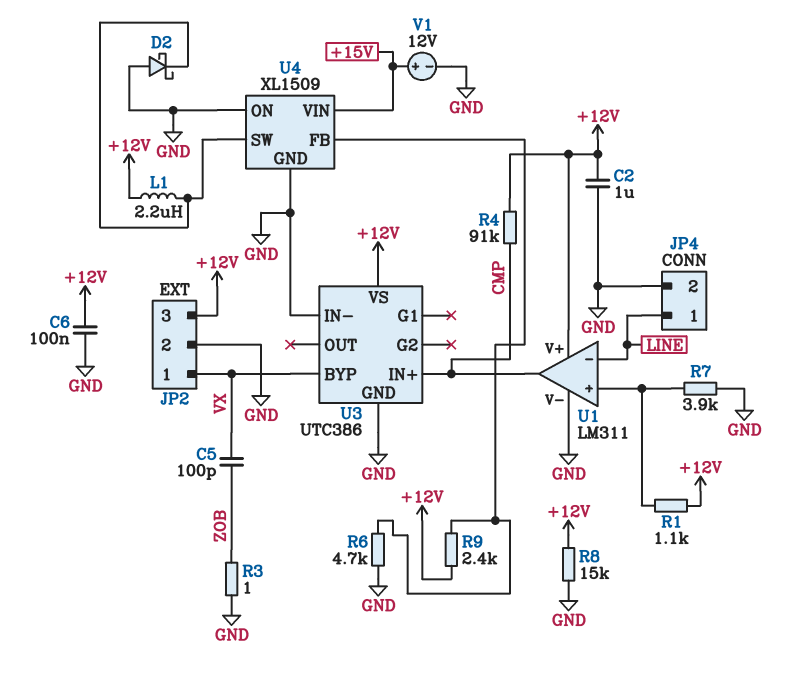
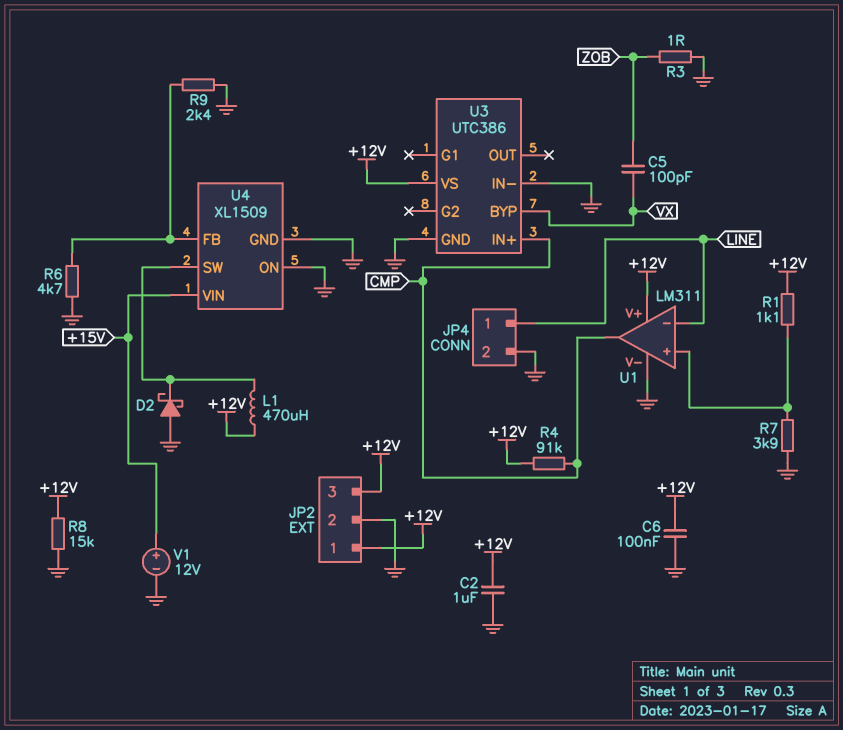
JP2 pin 1: VX -> +12V
L1: 2.2uH (+12V, U4/SW) -> 470uH (+12V, U4/SW)
R9: 2.4k (+12V, U4/FB) -> 2.4k (GND, U4/FB)

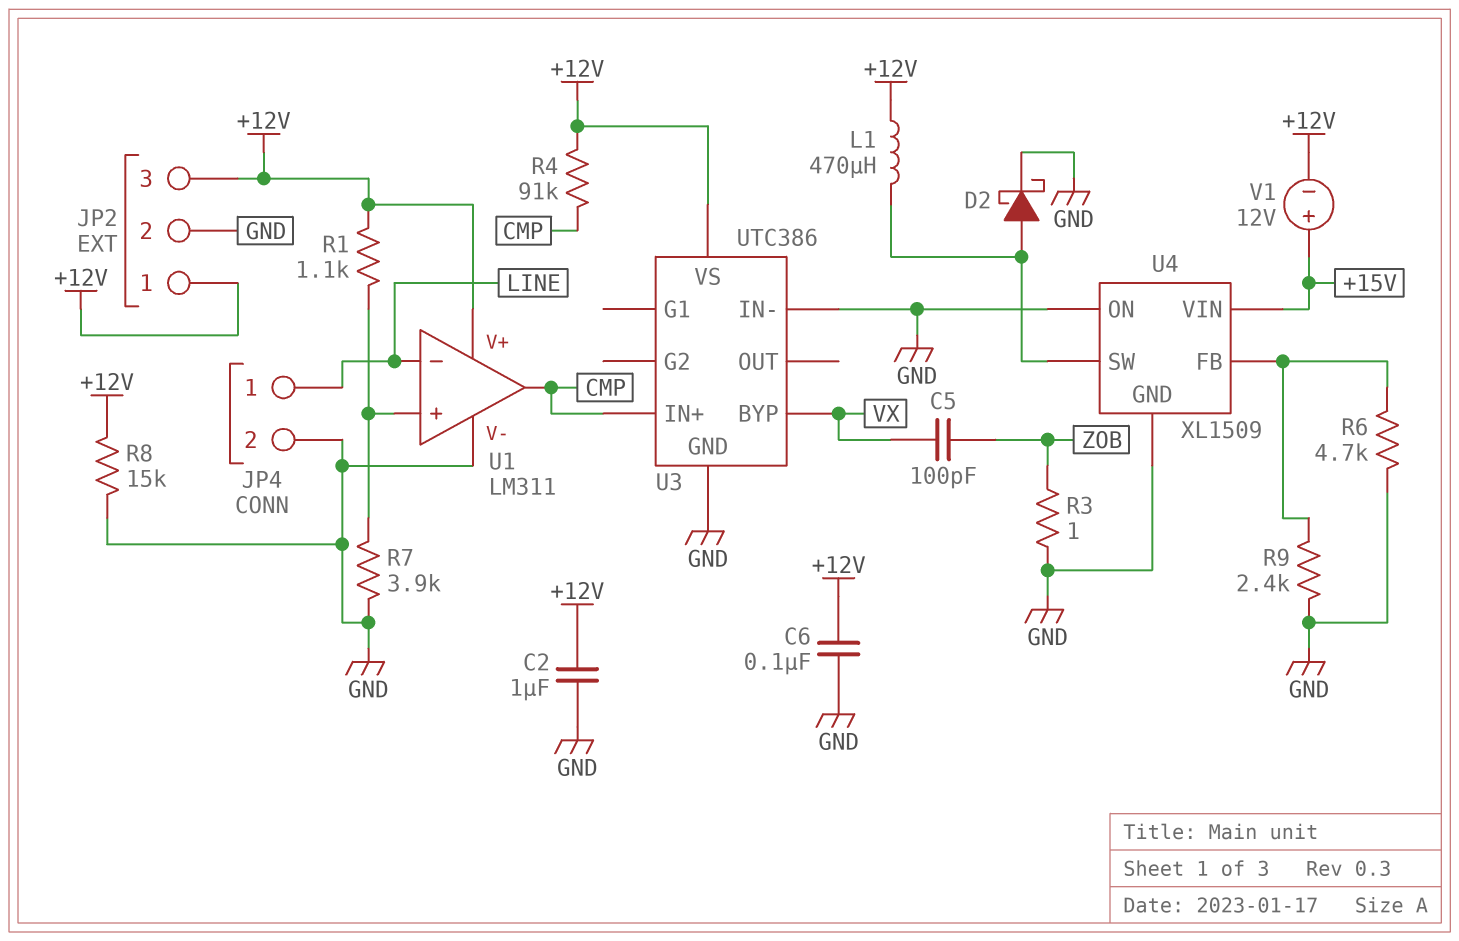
D2: schottky (A GND, K U4/SW) -> schottky (A U4/SW, K GND)
V1: 12V (plus +15V, minus GND) -> 12V (plus +15V, minus +12V)

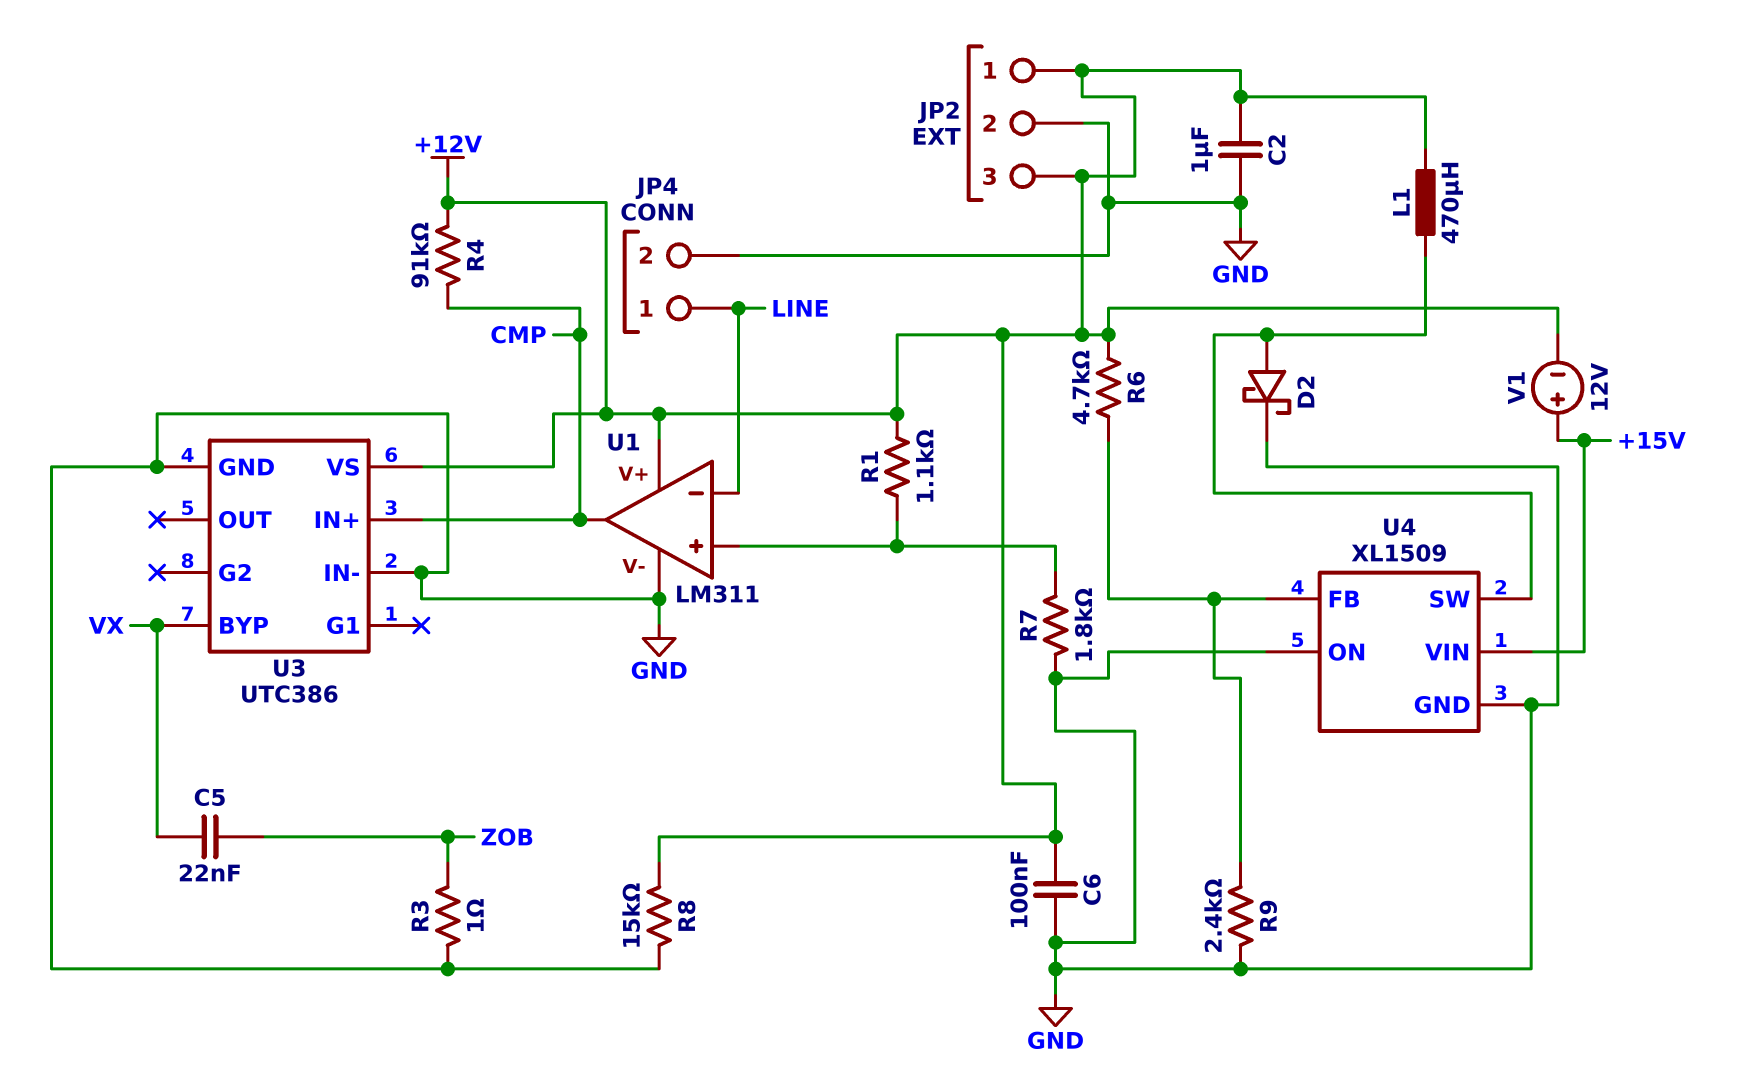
C5: 100pF (VX, ZOB) -> 22nF (VX, ZOB)
R6: 4.7k (GND, U4/FB) -> 4.7k (+12V, U4/FB)
R7: 3.9k (GND, U1/in+) -> 1.8k (GND, U1/in+)

